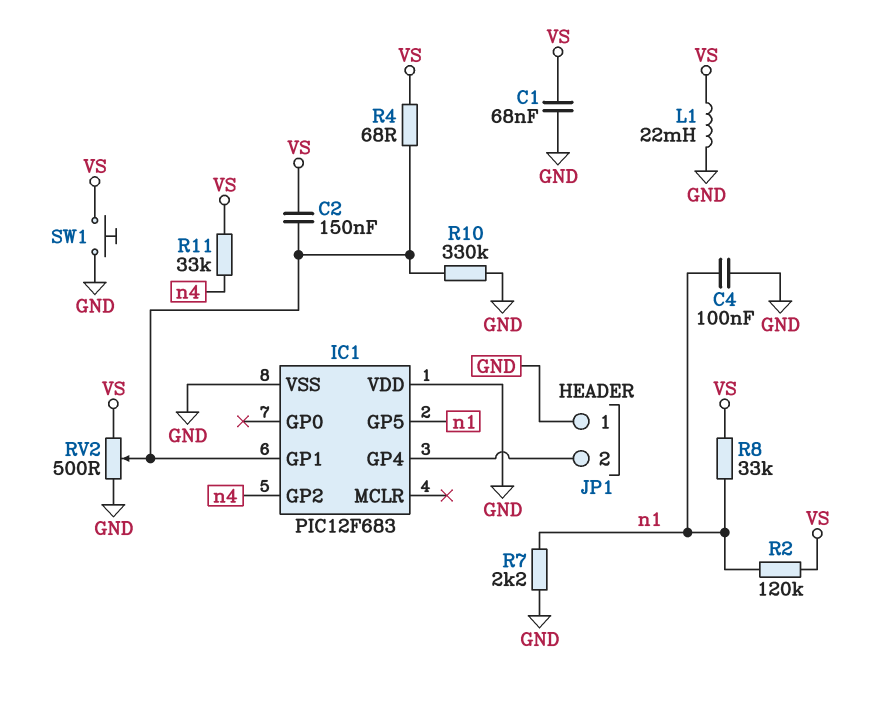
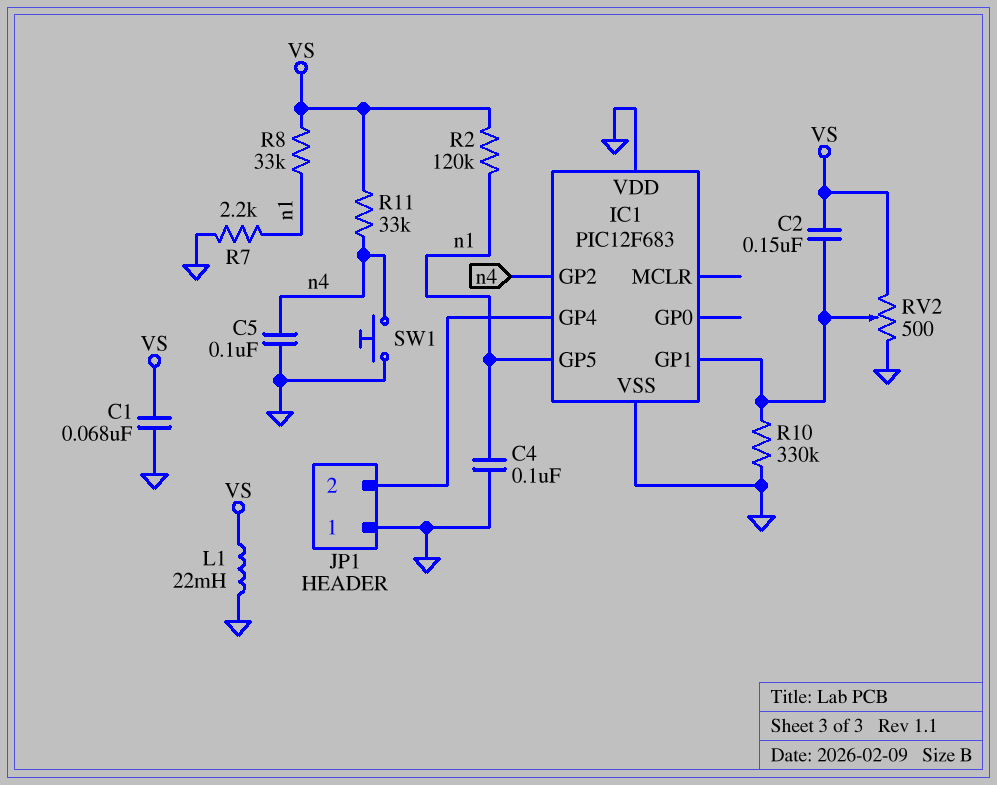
C5: none -> 100nF (GND, n4)
R4: 68 (IC1/GP1, VS) -> none
SW1: button (GND, VS) -> button (GND, n4)

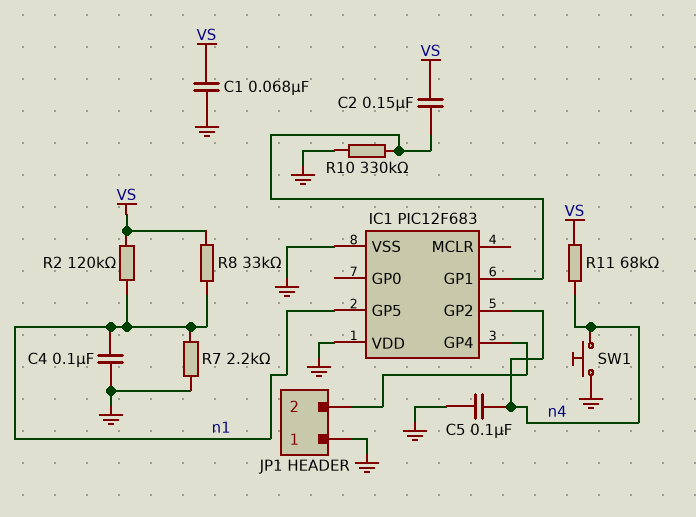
L1: 22mH (GND, VS) -> none
R11: 33k (VS, n4) -> 68k (VS, n4)
RV2: 500 (GND, VS, wiper IC1/GP1) -> none

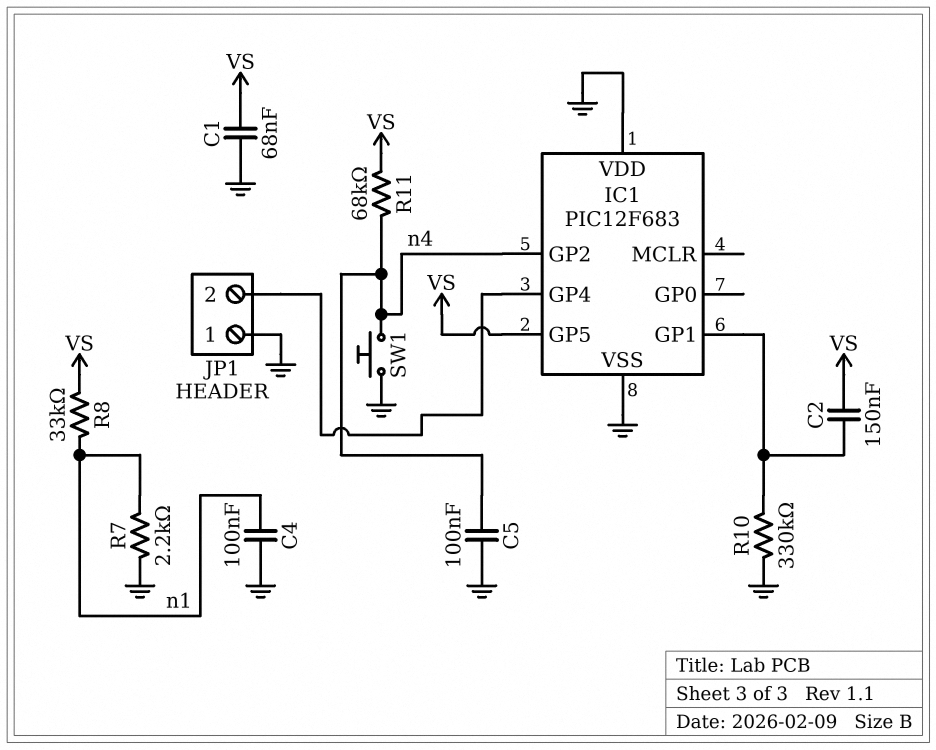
IC1 pin GP5: n1 -> VS
R2: 120k (VS, n1) -> none

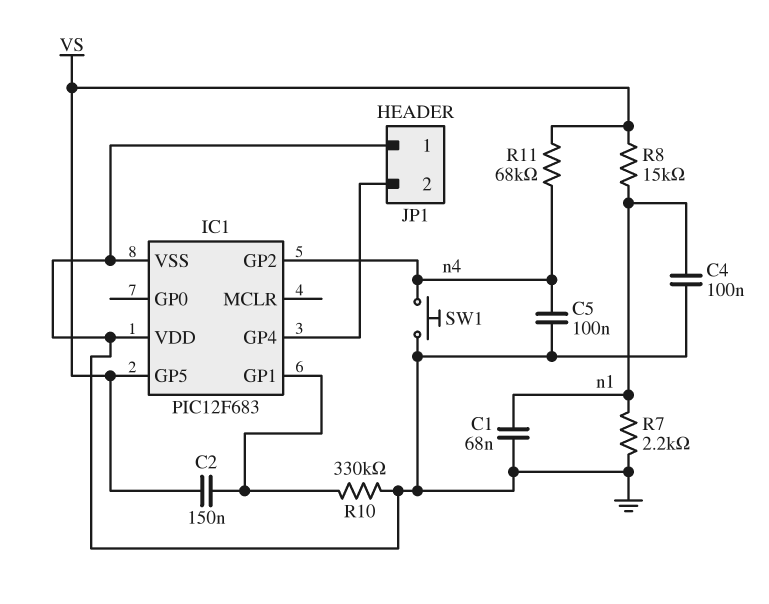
C1: 68nF (GND, VS) -> 68nF (GND, n1)
R8: 33k (VS, n1) -> 15k (VS, n1)

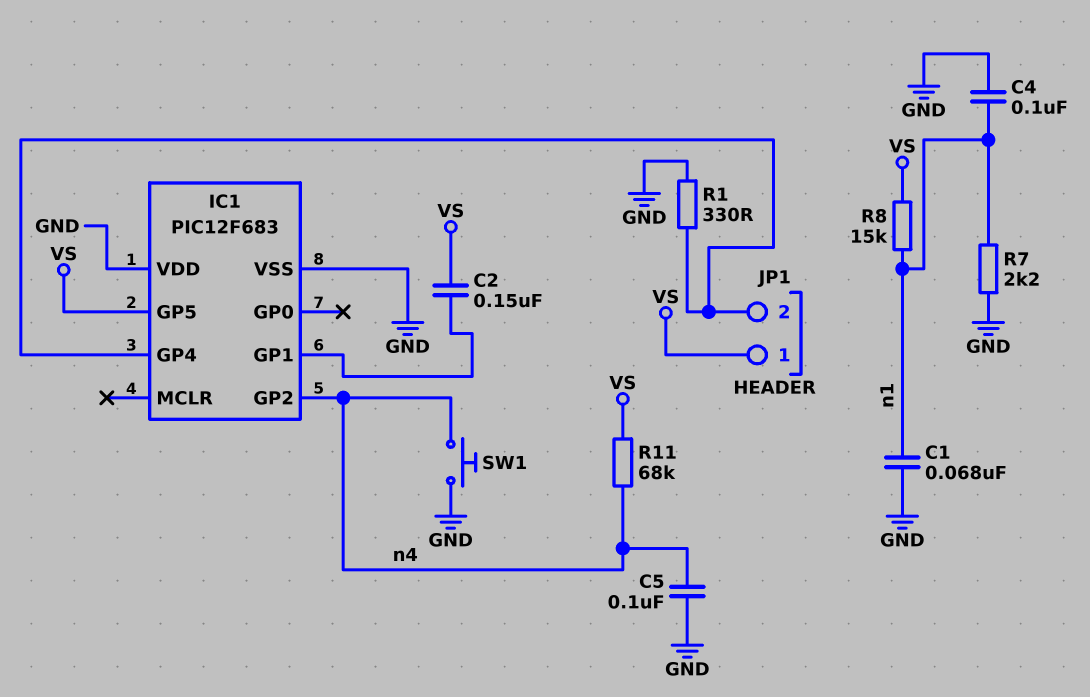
JP1 pin 1: GND -> VS
R1: none -> 330 (GND, IC1/GP4)
R10: 330k (GND, IC1/GP1) -> none

